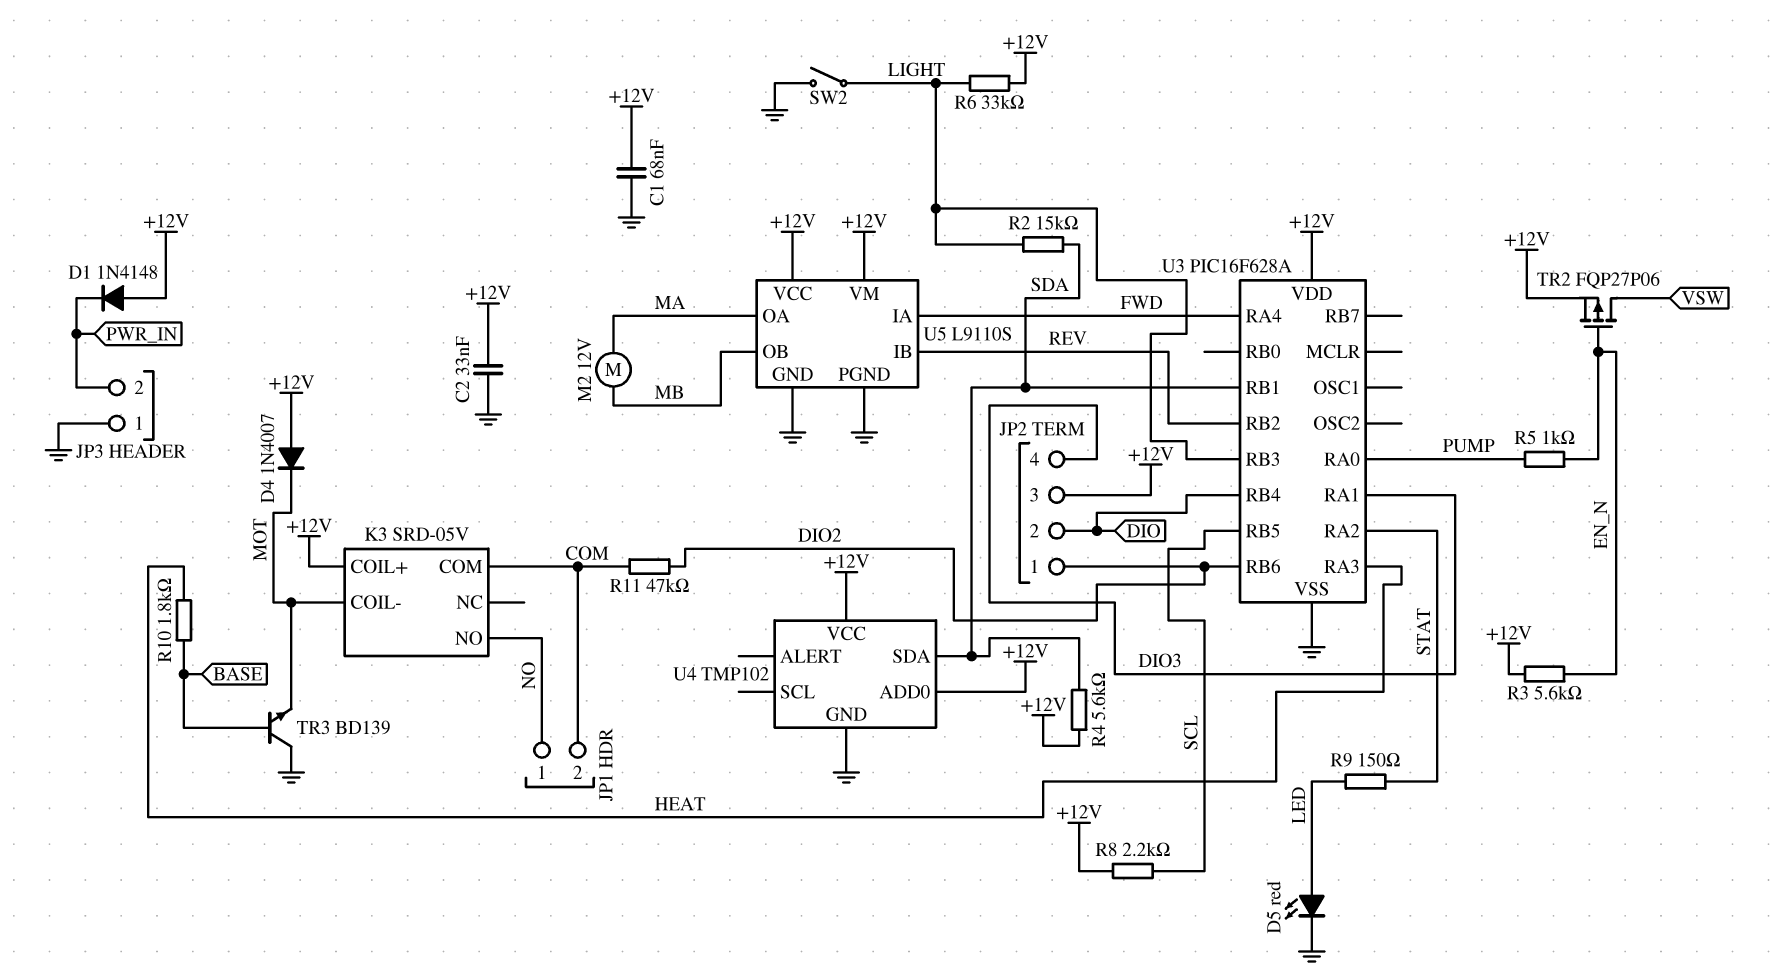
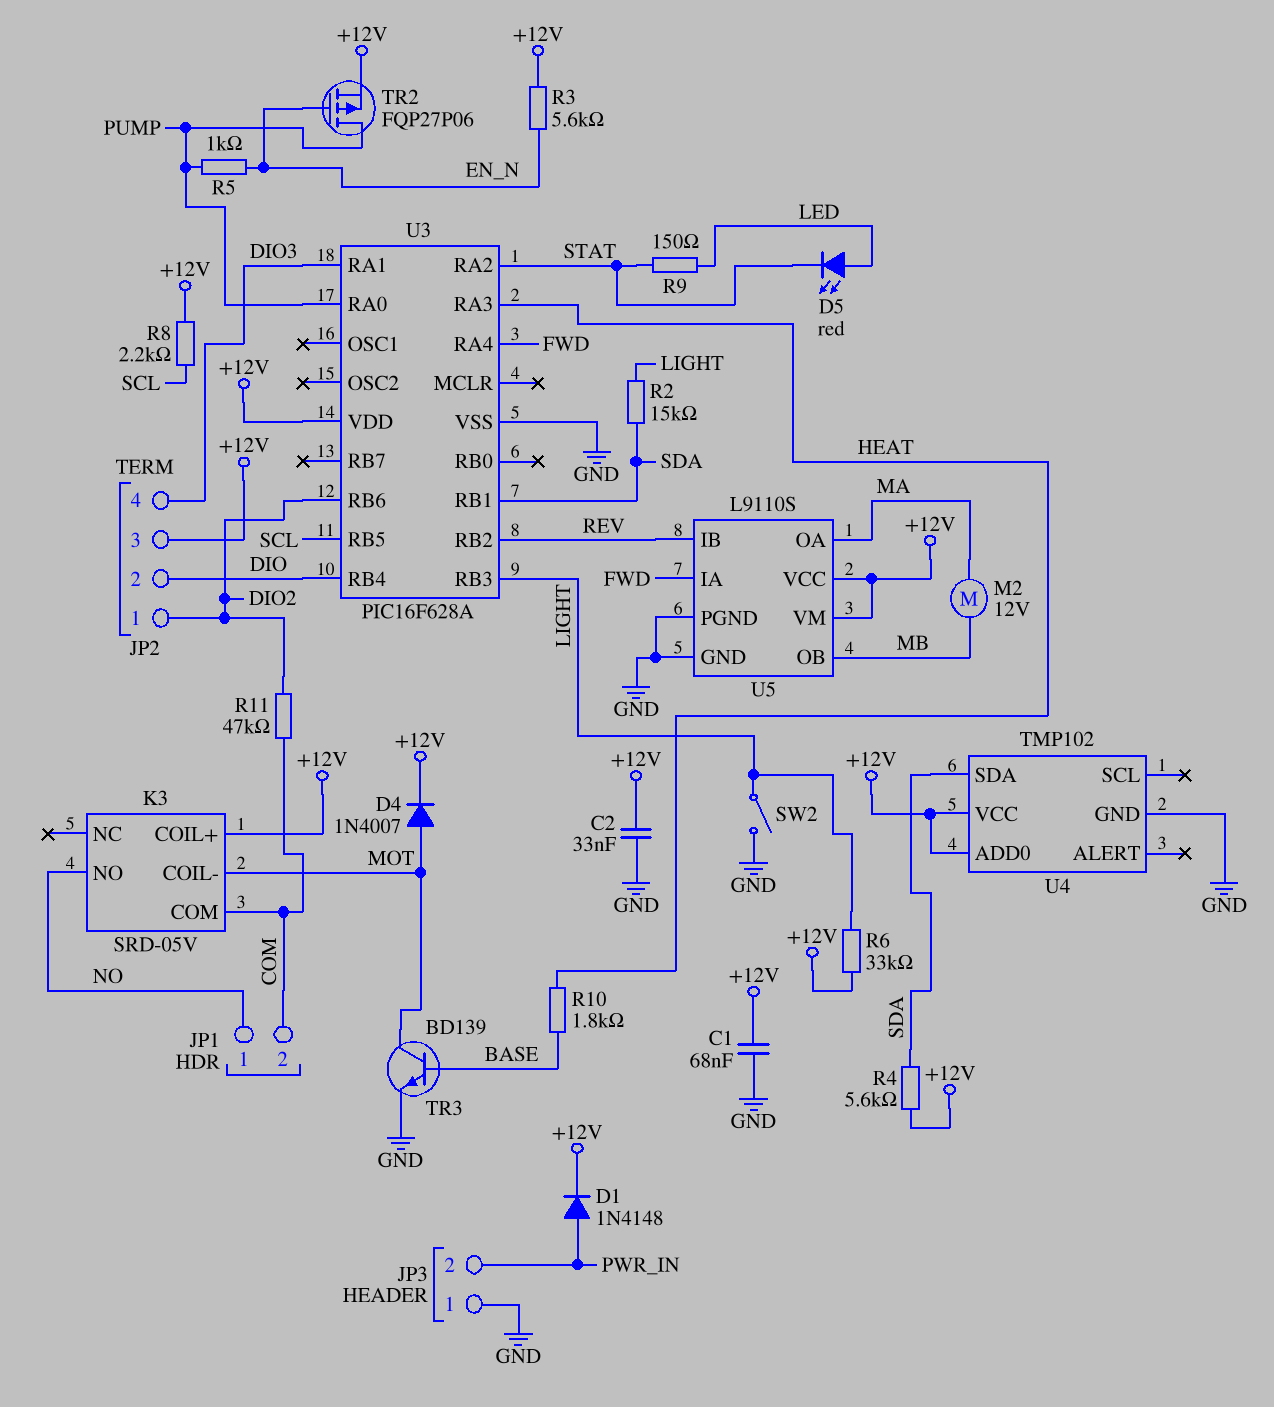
D1: diode 1N4148 (A +12V, K PWR_IN) -> diode 1N4148 (A PWR_IN, K +12V)
D4: diode 1N4007 (A +12V, K MOT) -> diode 1N4007 (A MOT, K +12V)
D5: LED red (A LED, K GND) -> LED red (A LED, K STAT)
TR2: PMOS FQP27P06 (G EN_N, D VSW, S +12V) -> PMOS FQP27P06 (G EN_N, D PUMP, S +12V)
TR3: NPN BD139 (B BASE, C GND, E MOT) -> NPN BD139 (B BASE, C MOT, E GND)

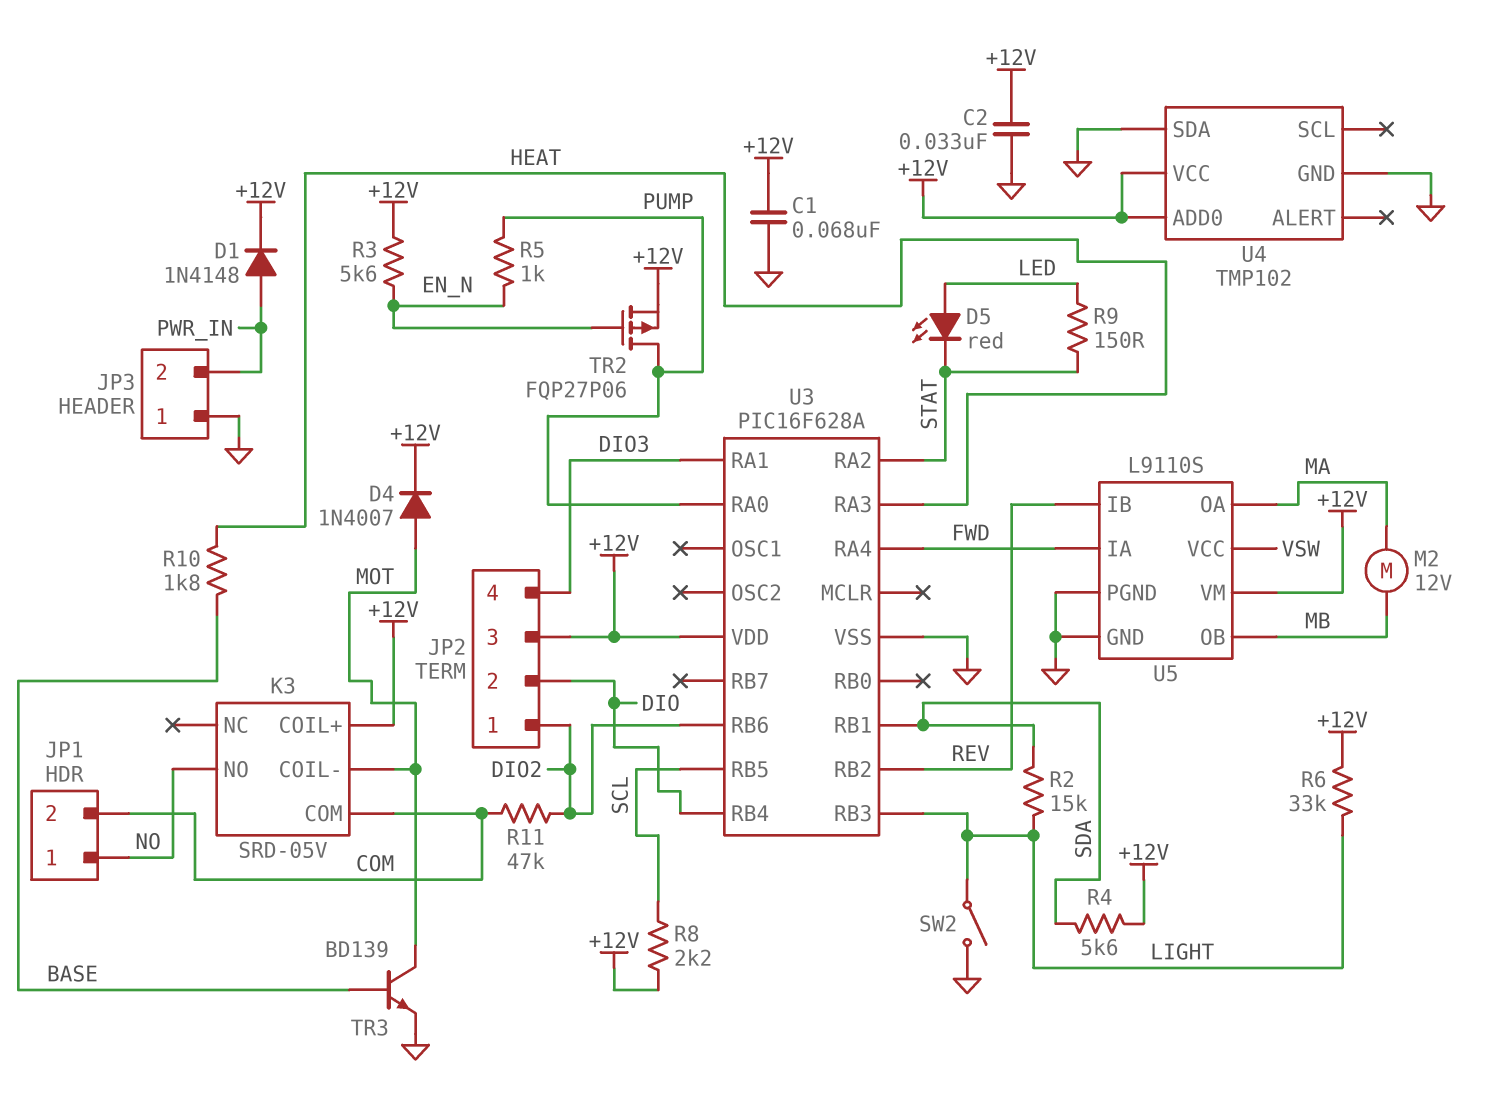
U4 pin SDA: SDA -> GND
U5 pin VCC: +12V -> VSW

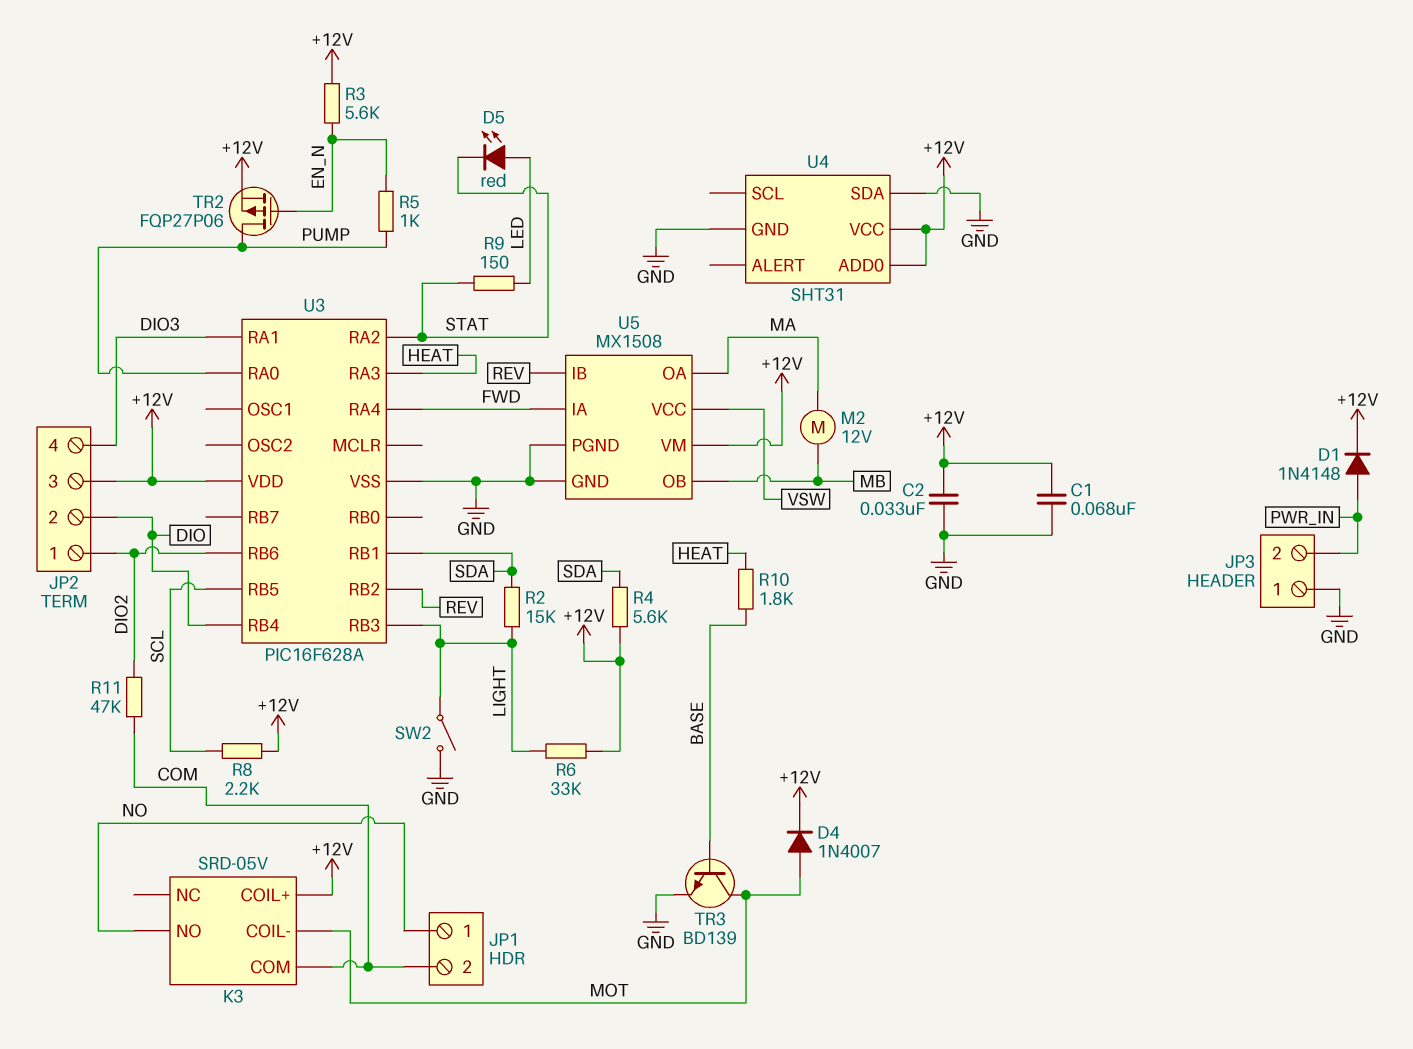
U4: TMP102 -> SHT31
U5: L9110S -> MX1508

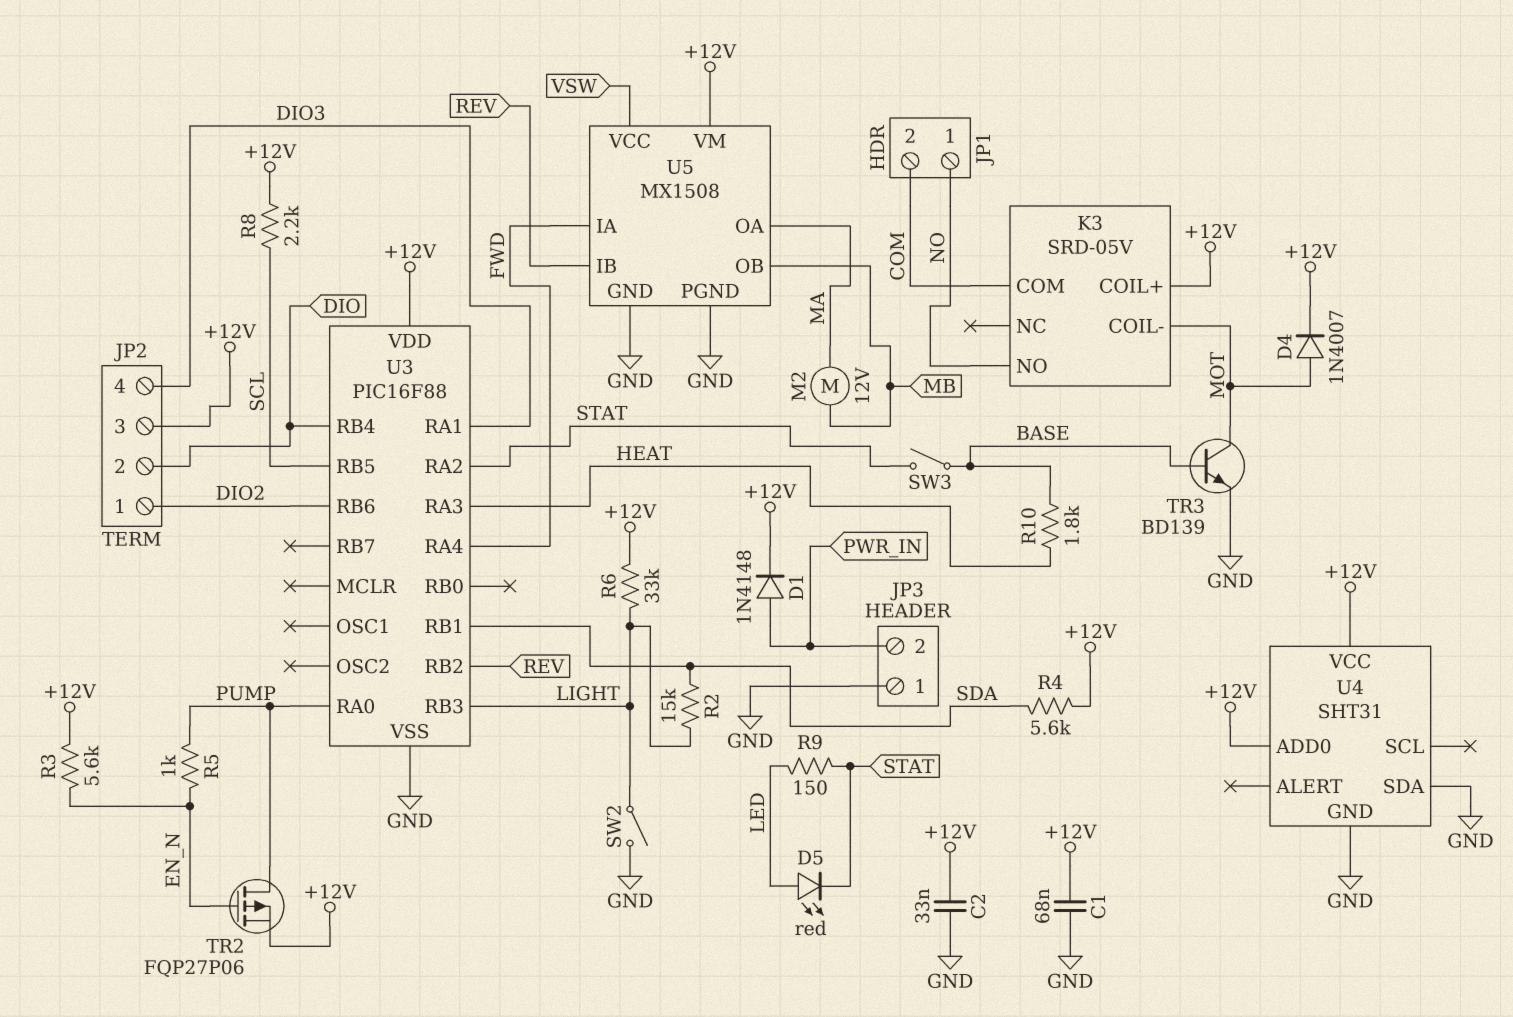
R11: 47k (COM, DIO2) -> none
SW3: none -> switch (BASE, STAT)
U3: PIC16F628A -> PIC16F88

